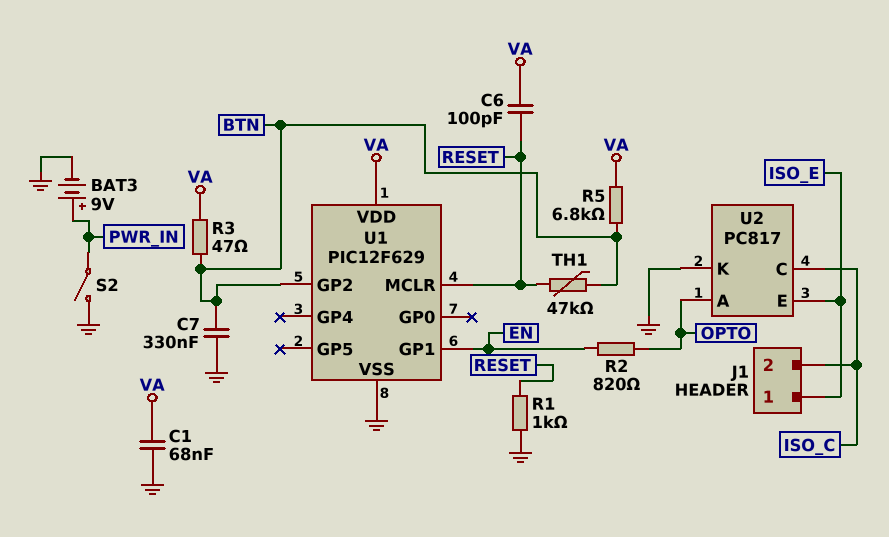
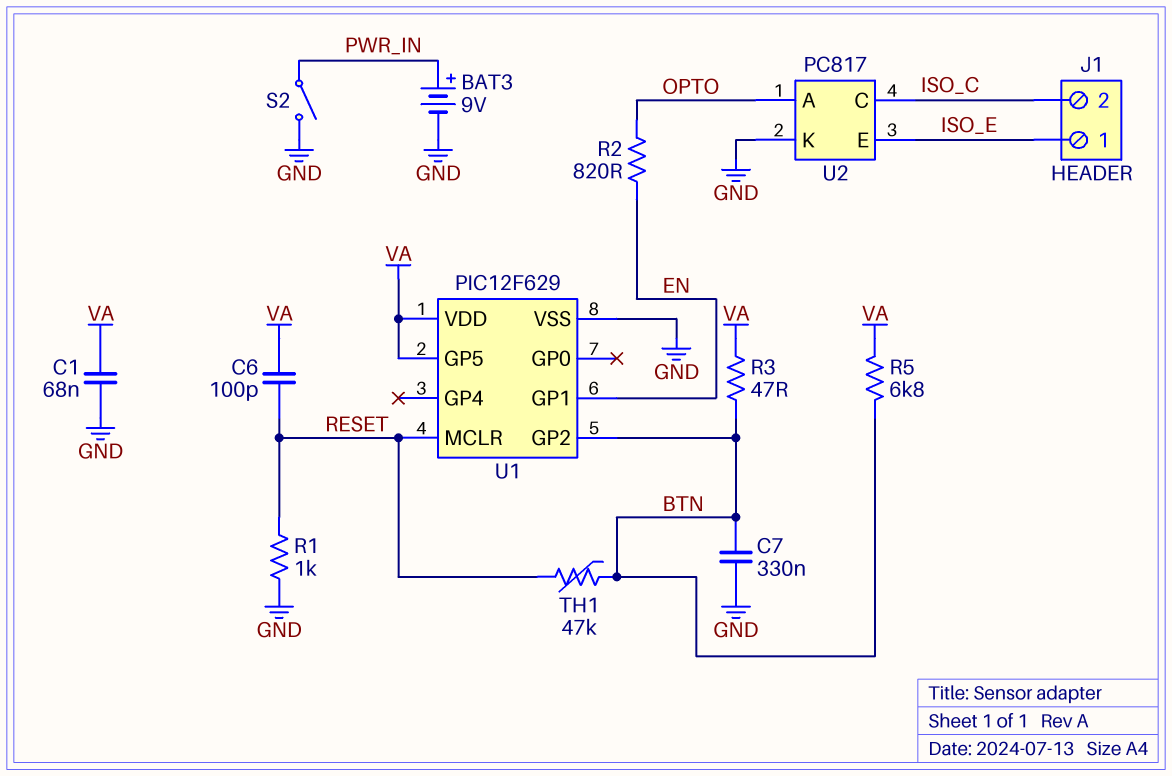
U1 pin GP5: none -> VA

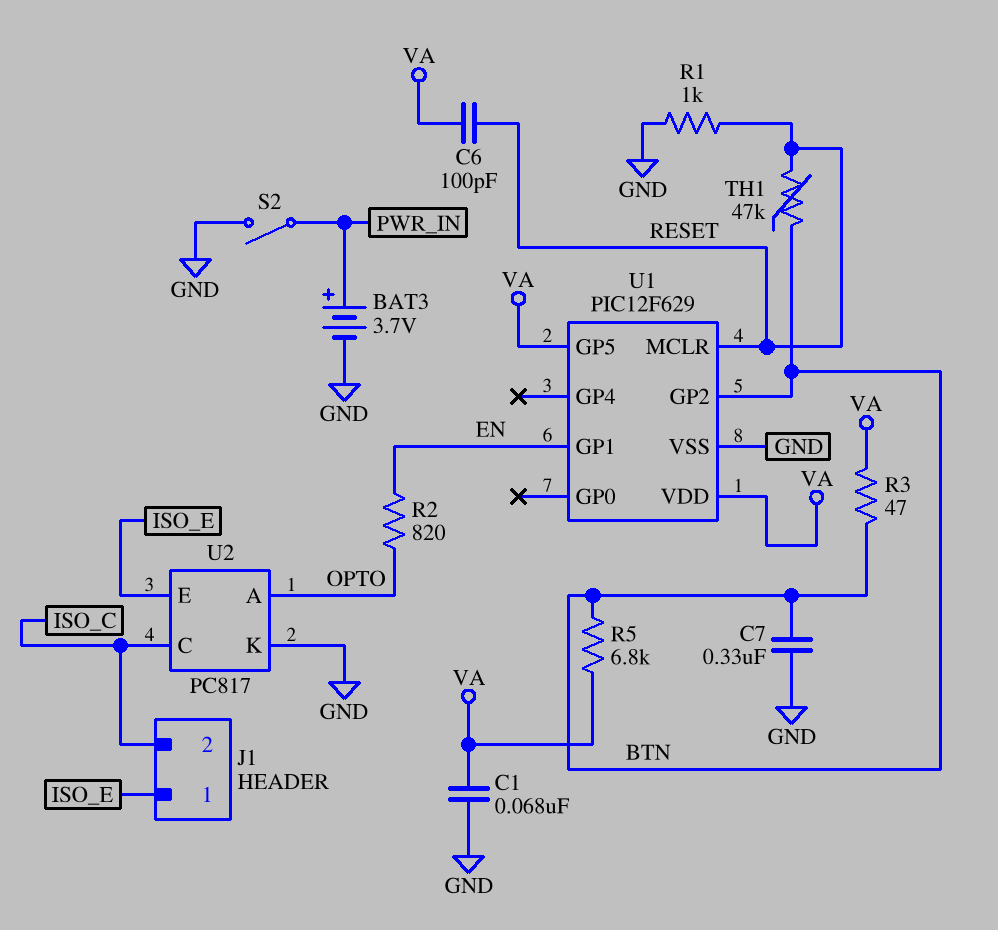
BAT3: 9V (plus PWR_IN, minus GND) -> 3.7V (plus PWR_IN, minus GND)

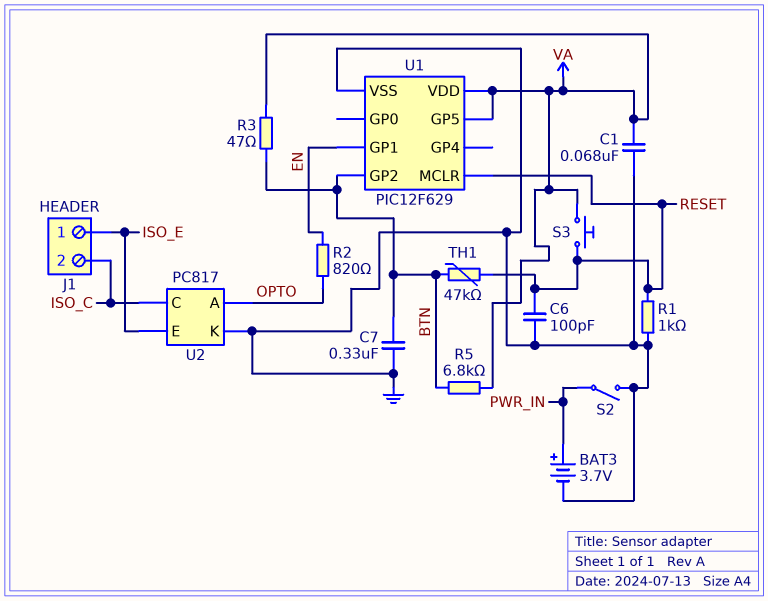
C6: 100pF (RESET, VA) -> 100pF (GND, RESET)
S3: none -> button (RESET, VA)

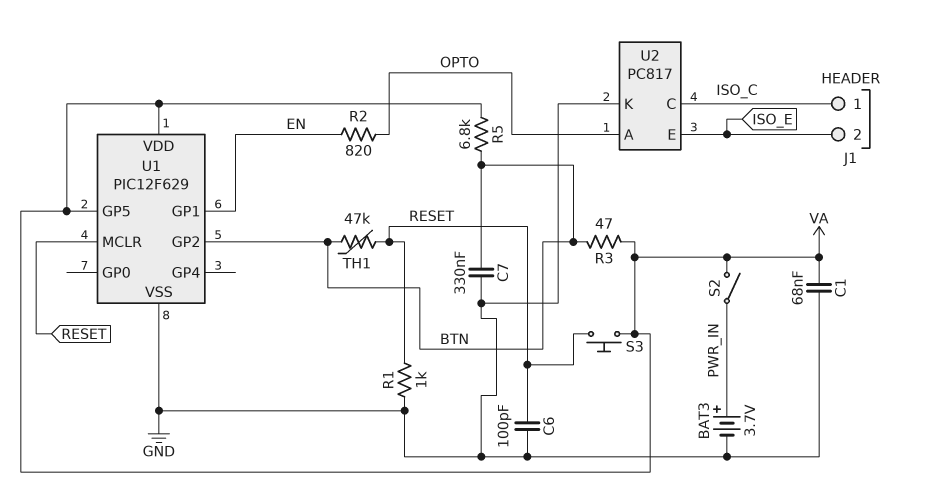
J1 pin 1: ISO_E -> ISO_C
J1 pin 2: ISO_C -> ISO_E
S2: switch (GND, PWR_IN) -> switch (PWR_IN, VA)

